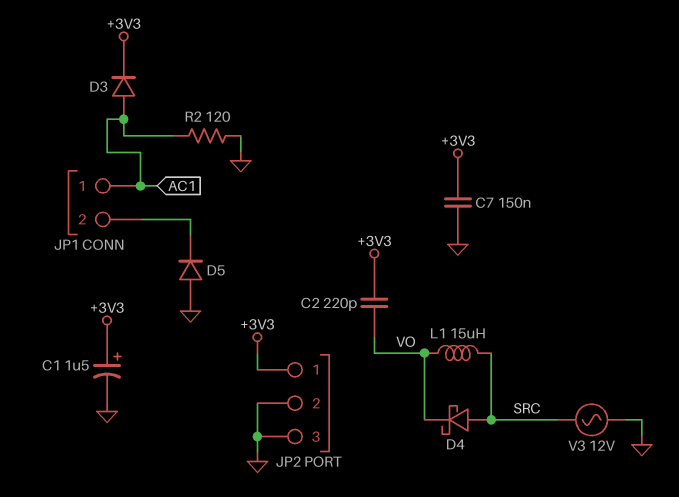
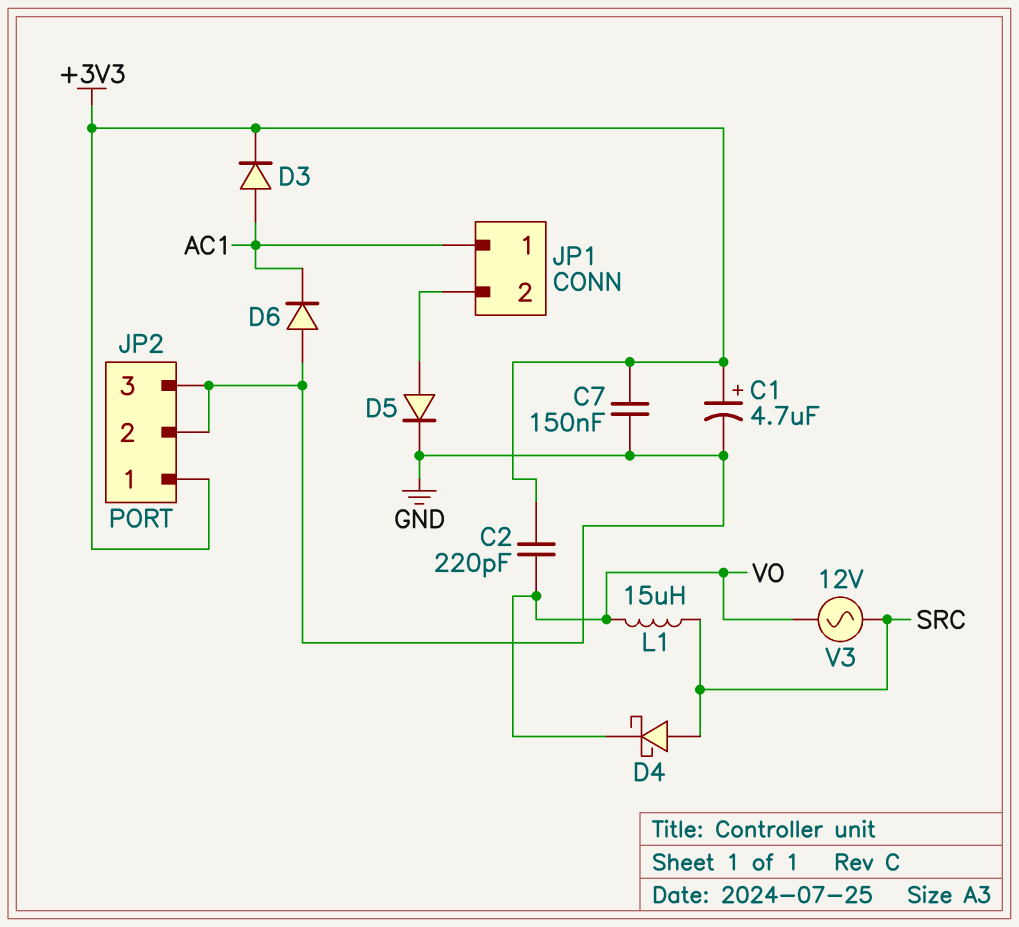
C1: 1.5uF (plus +3V3, minus GND) -> 4.7uF (plus +3V3, minus GND)
D5: diode (A GND, K JP1/2) -> diode (A JP1/2, K GND)
D6: none -> diode (A GND, K AC1)
R2: 120 (AC1, GND) -> none
V3: AC 12V (GND, SRC) -> AC 12V (SRC, VO)

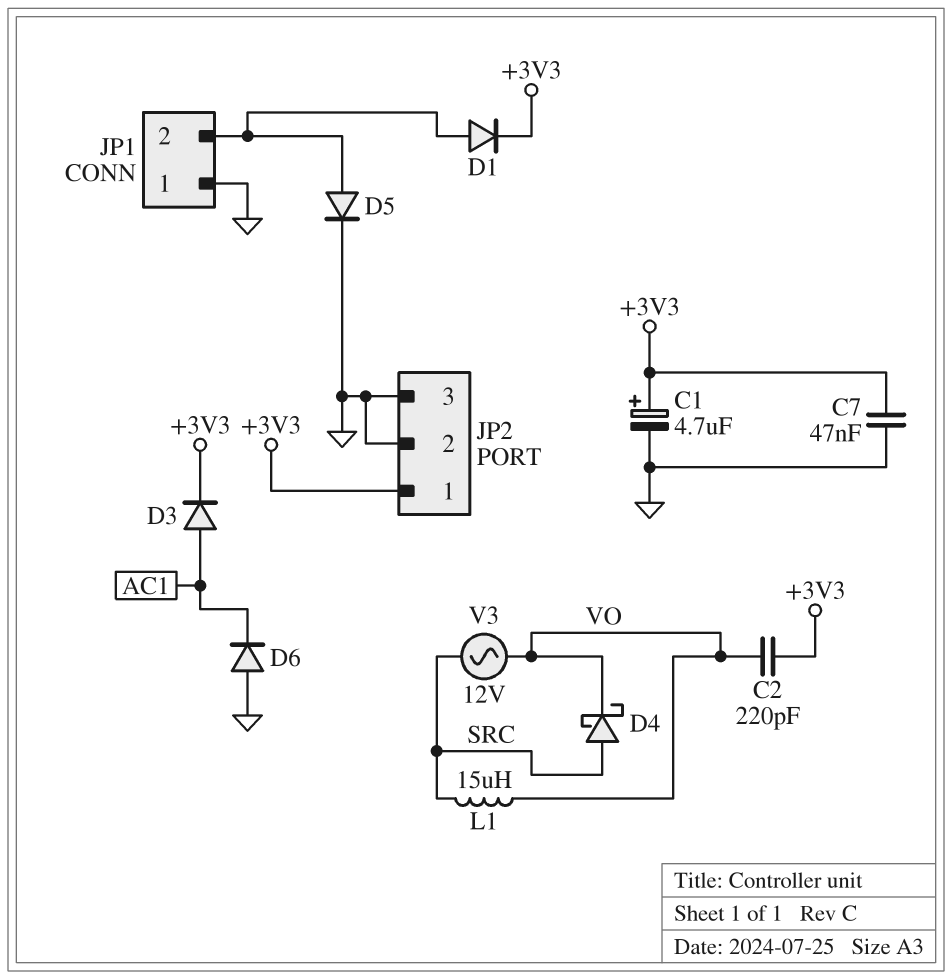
C7: 150nF (+3V3, GND) -> 47nF (+3V3, GND)
D1: none -> diode (A JP1/2, K +3V3)
JP1 pin 1: AC1 -> GND

